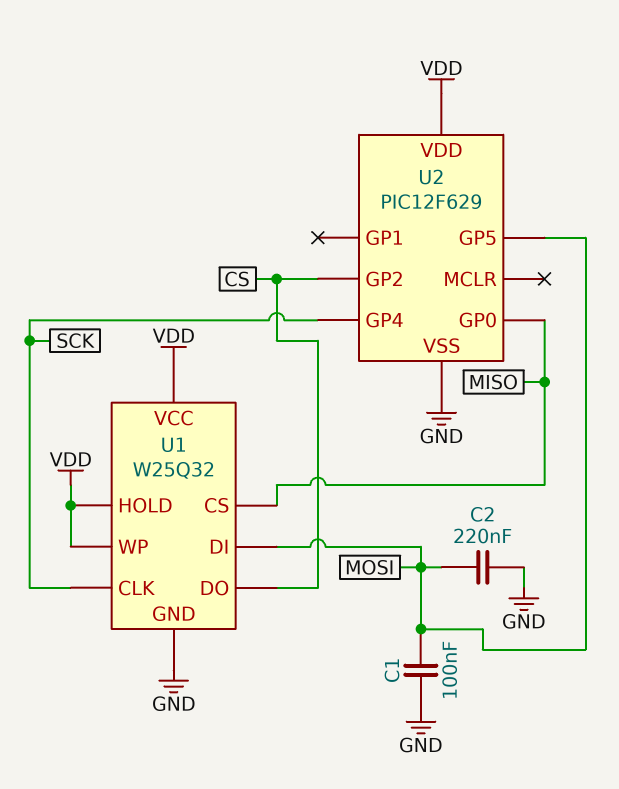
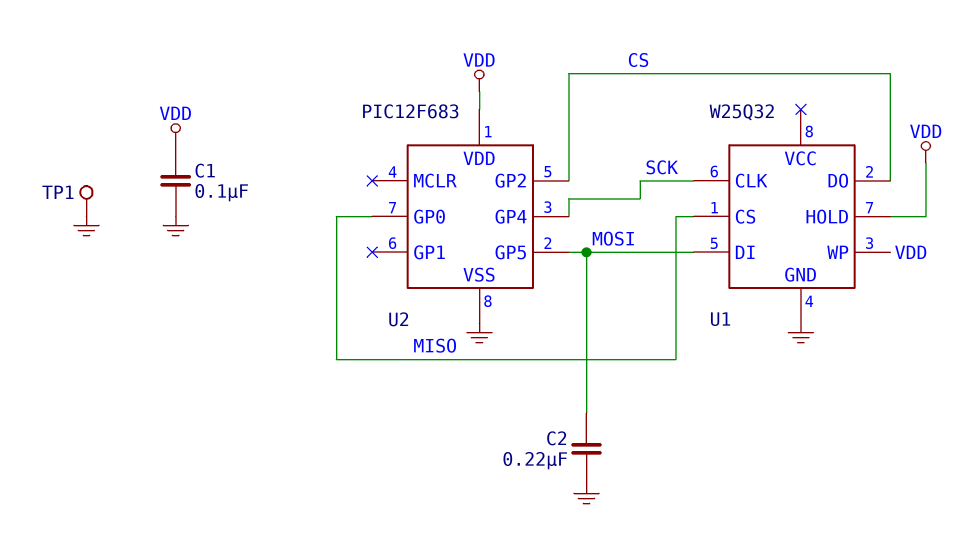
C1: 100nF (GND, MOSI) -> 100nF (GND, VDD)
TP1: none -> test point (GND)
U1 pin VCC: VDD -> none
U2: PIC12F629 -> PIC12F683

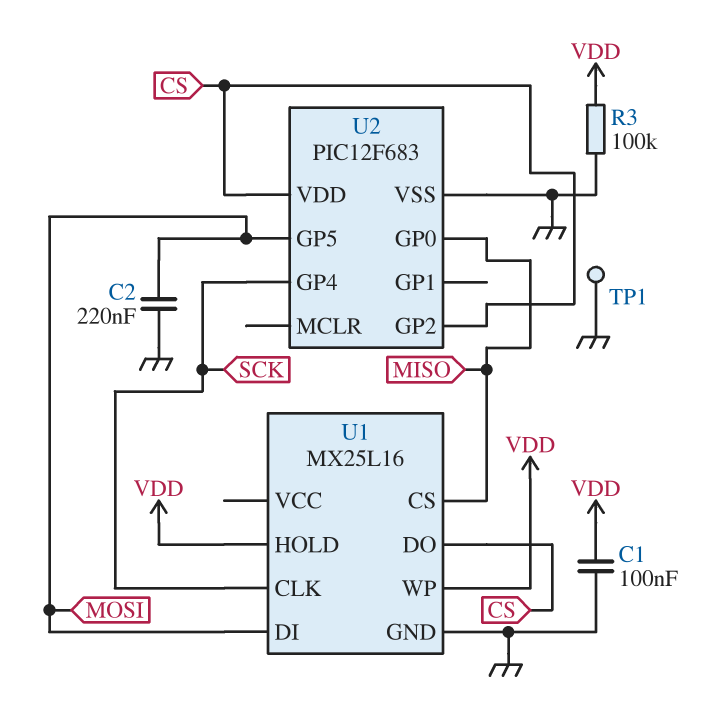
R3: none -> 100k (GND, VDD)
U1: W25Q32 -> MX25L16
U2 pin VDD: VDD -> CS

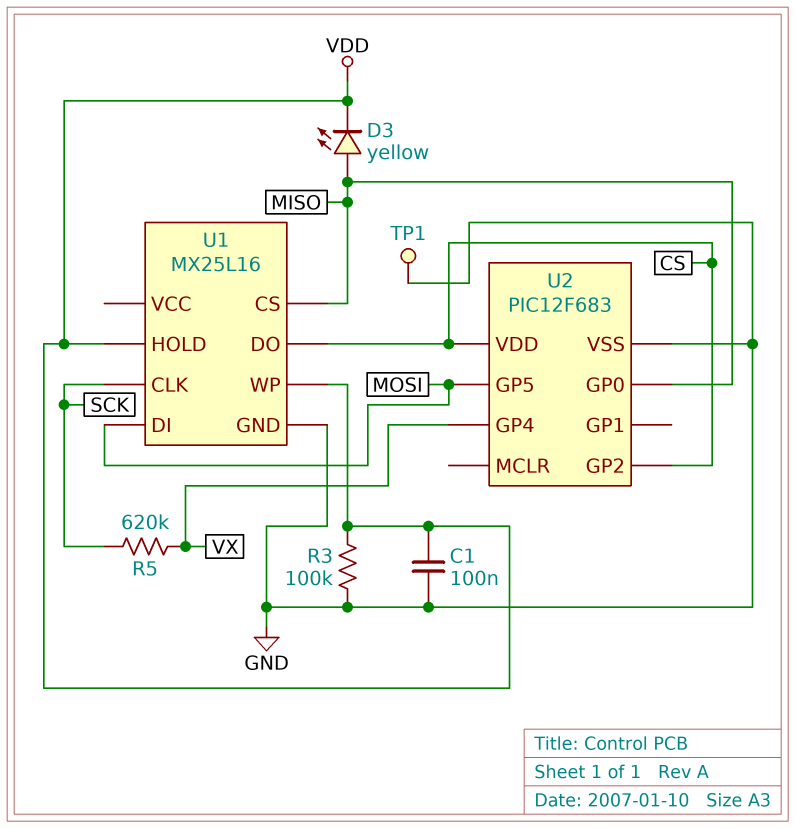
C2: 220nF (GND, MOSI) -> none
D3: none -> LED yellow (A MISO, K VDD)
R5: none -> 620k (SCK, VX)
U2 pin GP4: SCK -> VX

